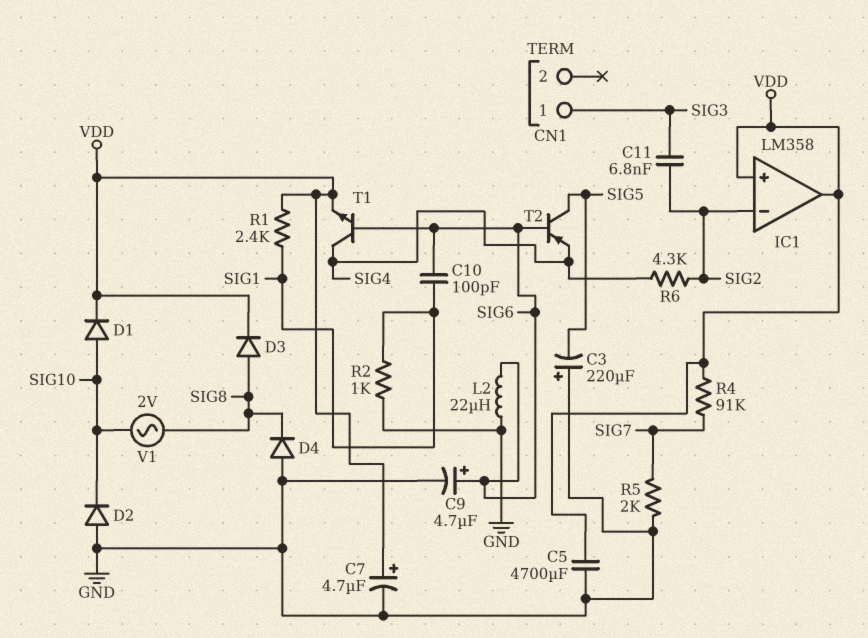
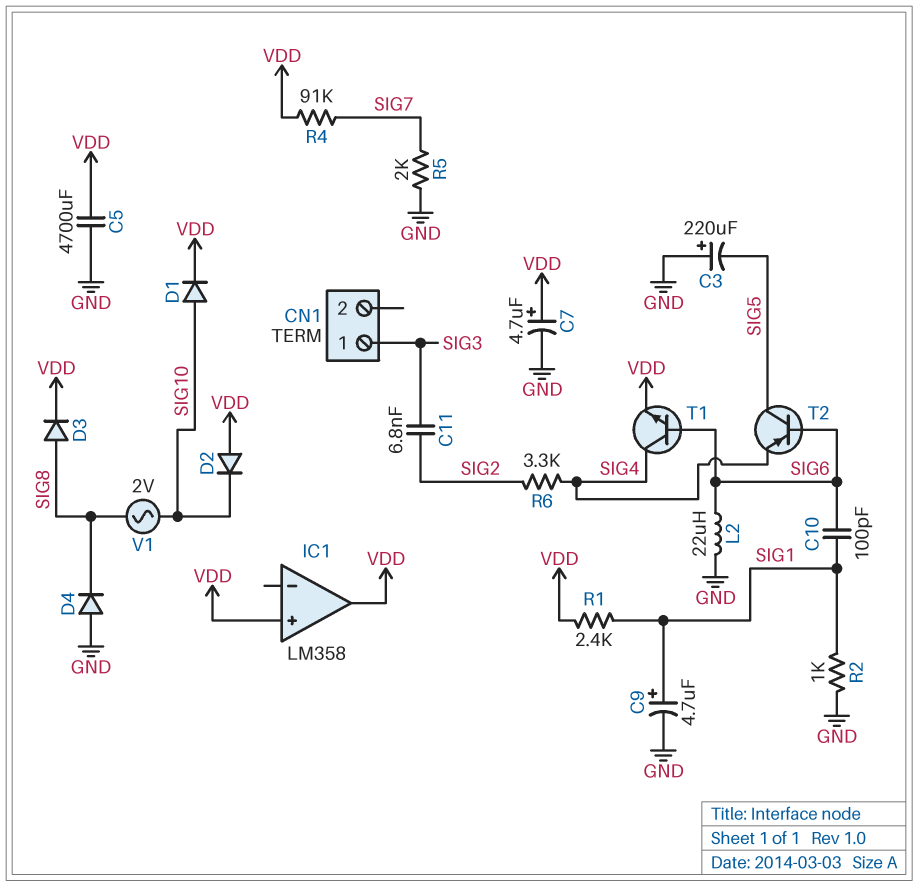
C9: 4.7uF (plus SIG6, minus GND) -> 4.7uF (plus SIG1, minus GND)
D2: diode (A GND, K SIG10) -> diode (A VDD, K SIG10)
IC1 pin in-: SIG2 -> none
R6: 4.3k (SIG2, SIG4) -> 3.3k (SIG2, SIG4)

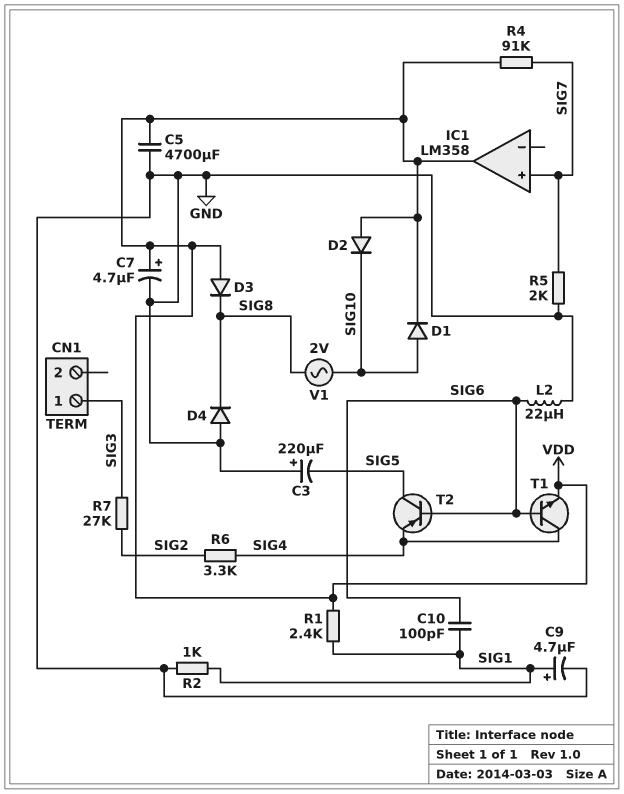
C11: 6.8nF (SIG2, SIG3) -> none
D3: diode (A SIG8, K VDD) -> diode (A VDD, K SIG8)
IC1 pin in+: VDD -> SIG7
R7: none -> 27k (SIG2, SIG3)

